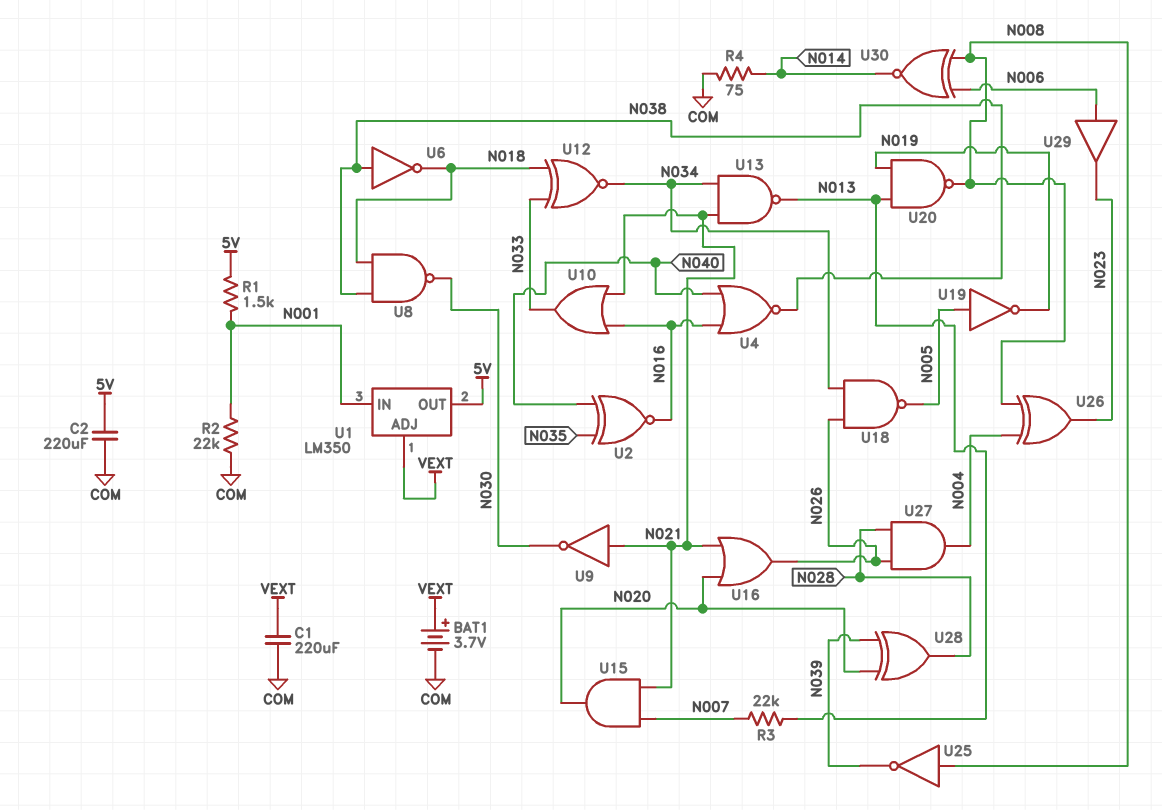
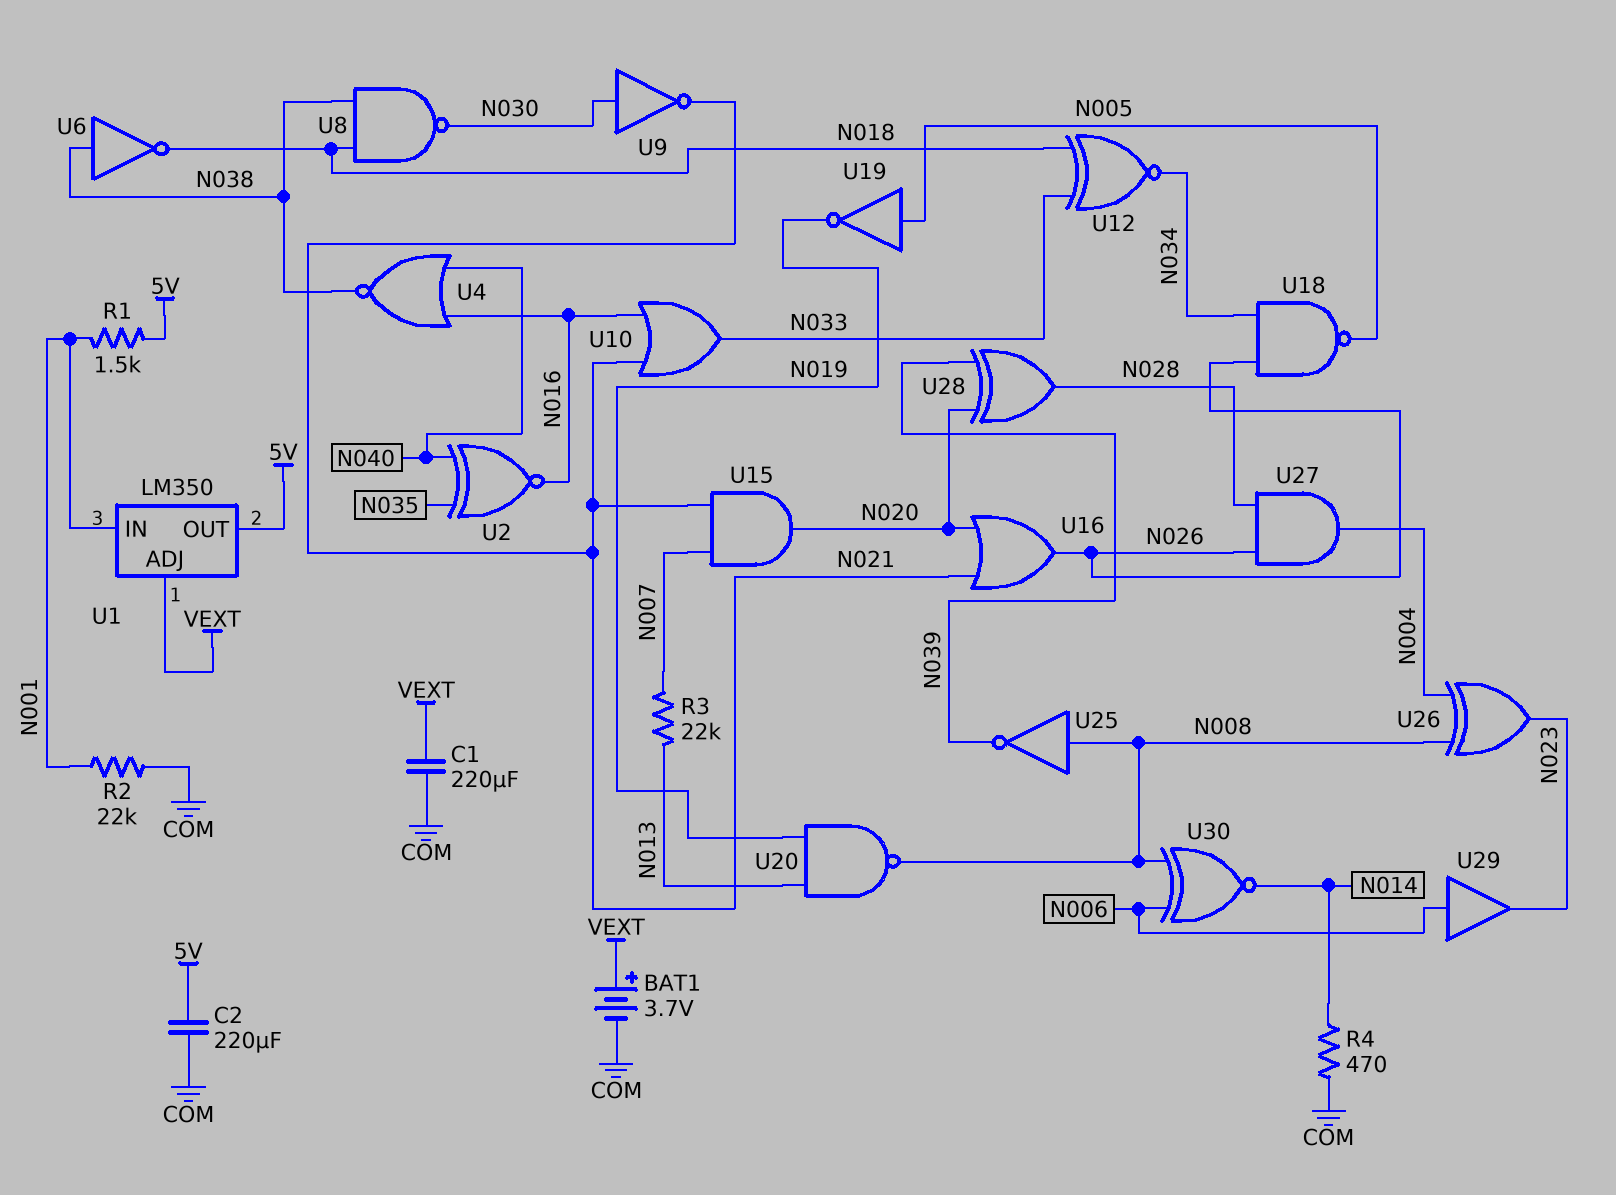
R4: 75 (COM, N014) -> 470 (COM, N014)
U9: NOT (in N021, out N030) -> NOT (in N030, out N021)
U13: NAND (in N021, in N034, out N013) -> none

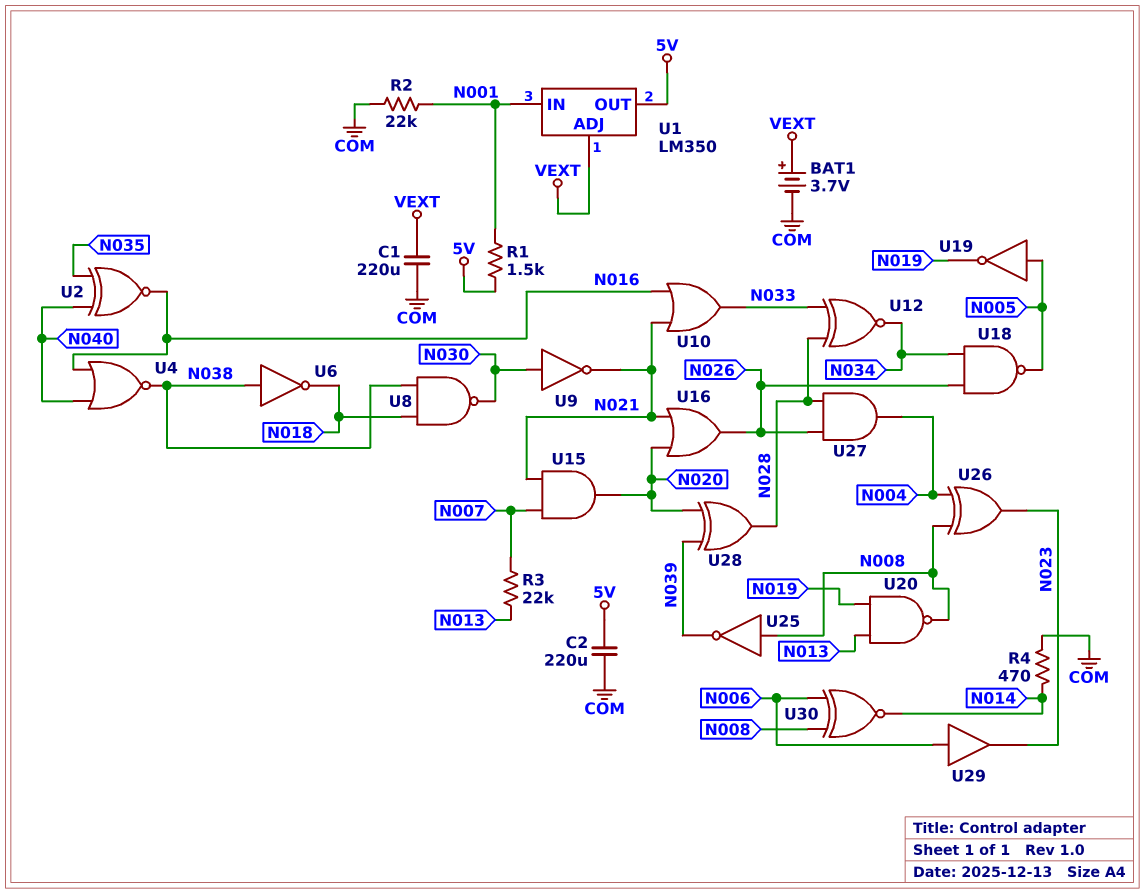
U12: XNOR (in N018, in N033, out N034) -> XNOR (in N028, in N033, out N034)

